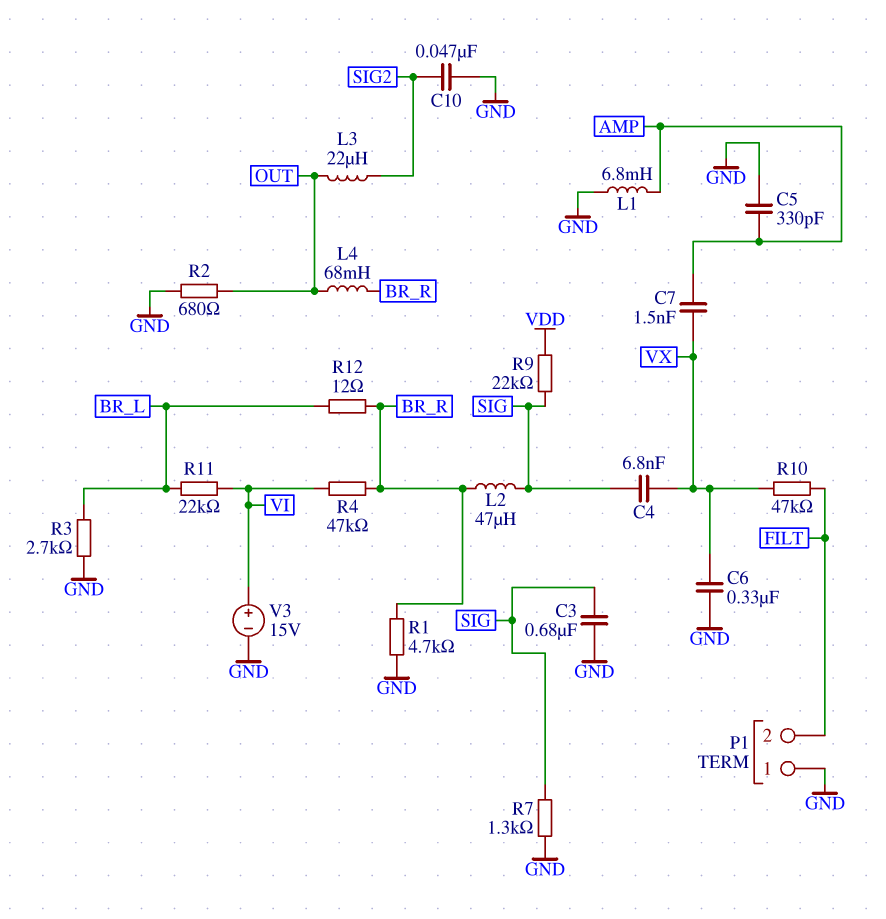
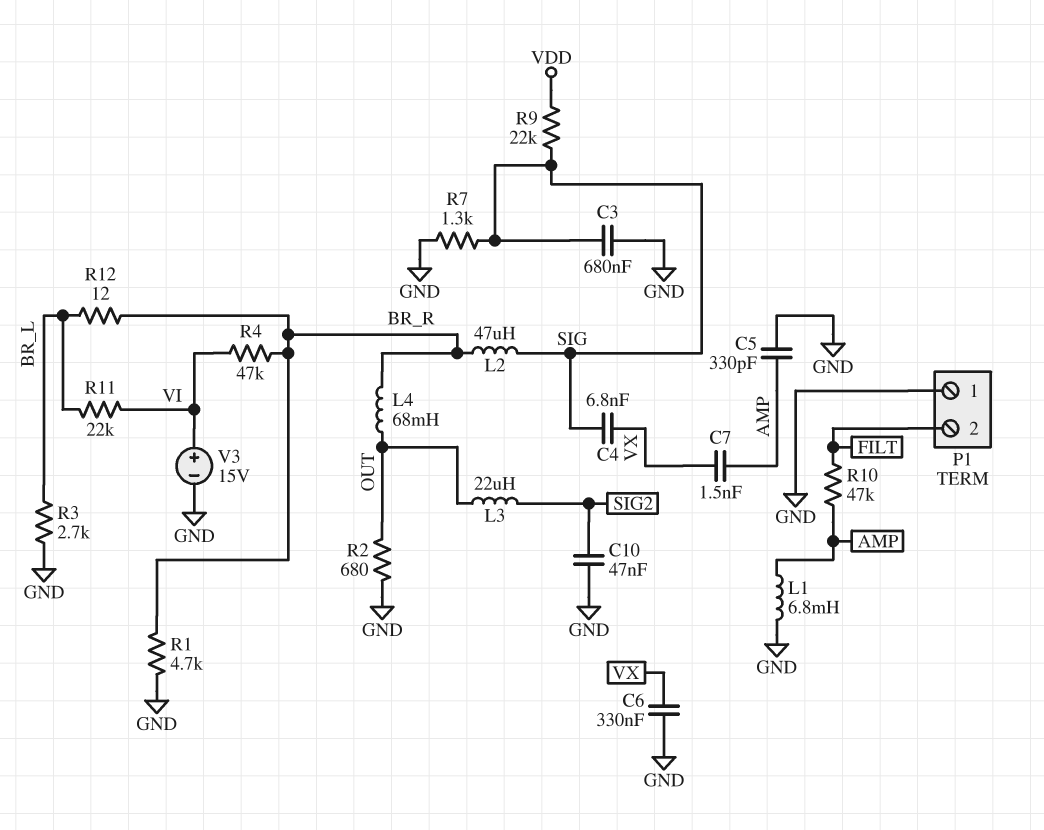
R10: 47k (FILT, VX) -> 47k (AMP, FILT)

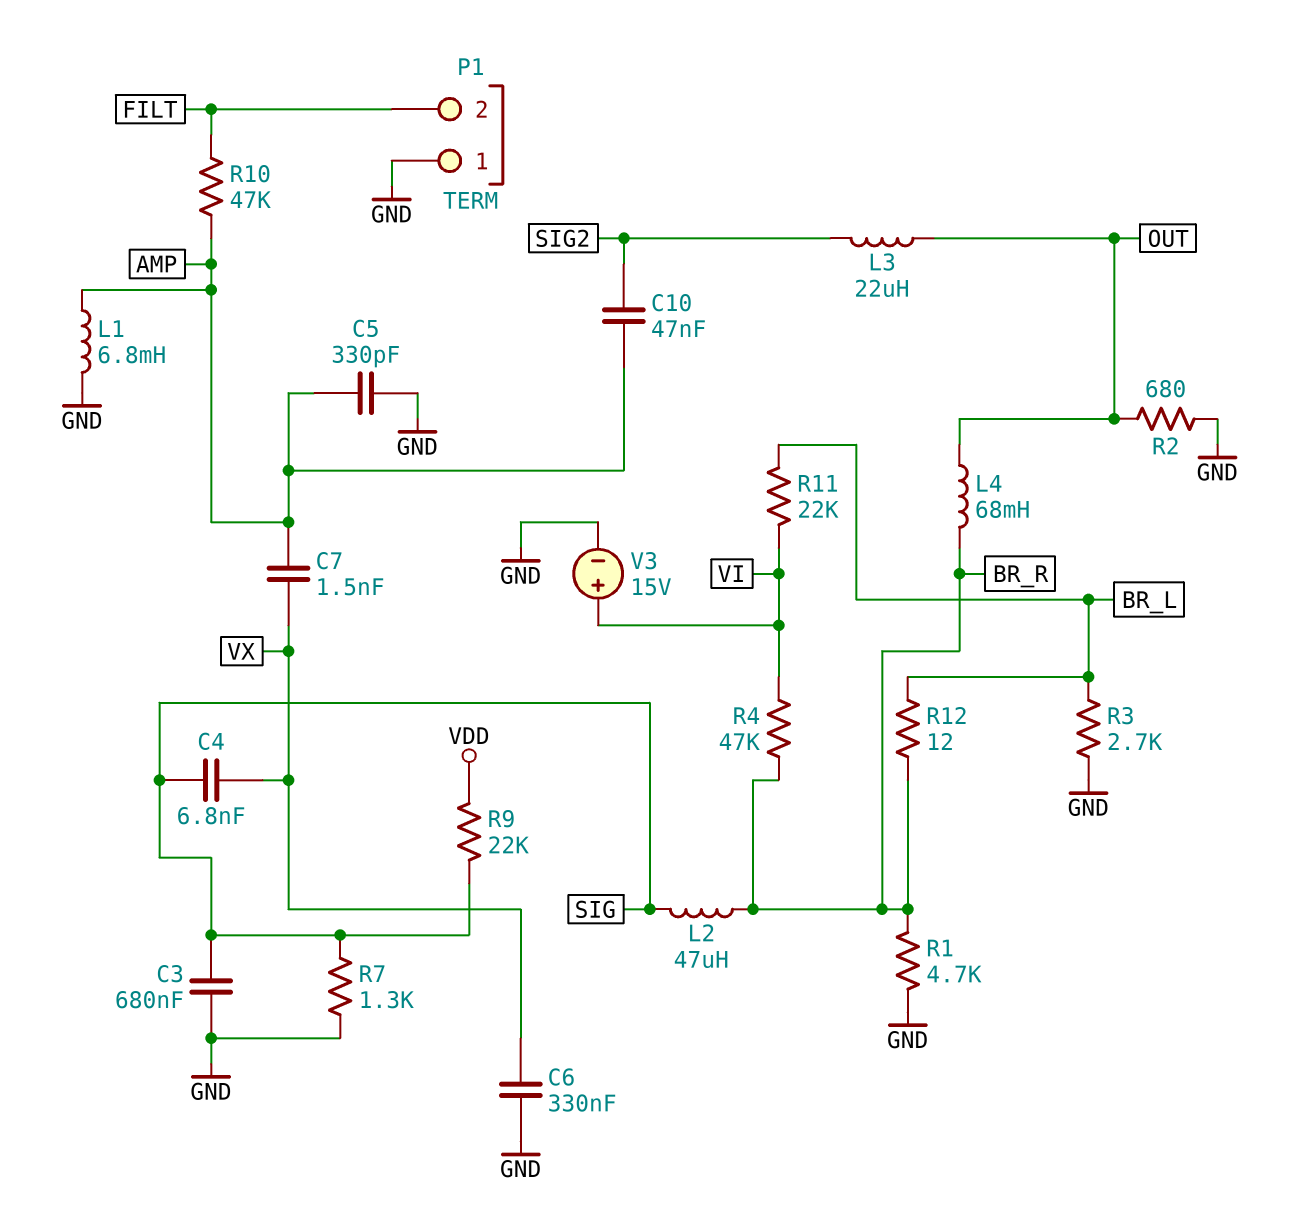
C10: 47nF (GND, SIG2) -> 47nF (AMP, SIG2)

